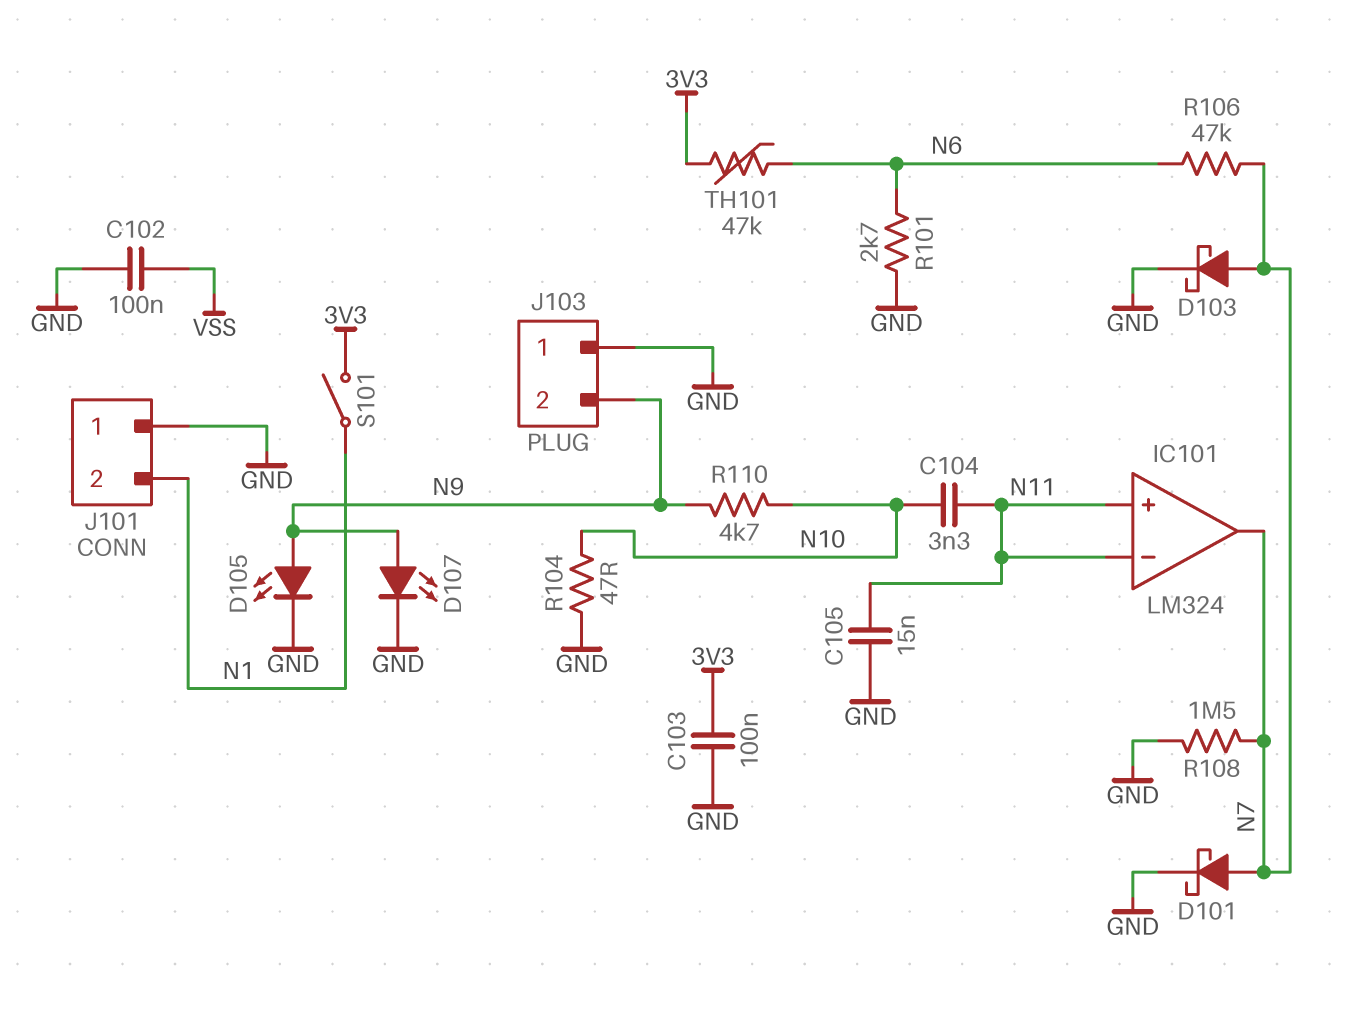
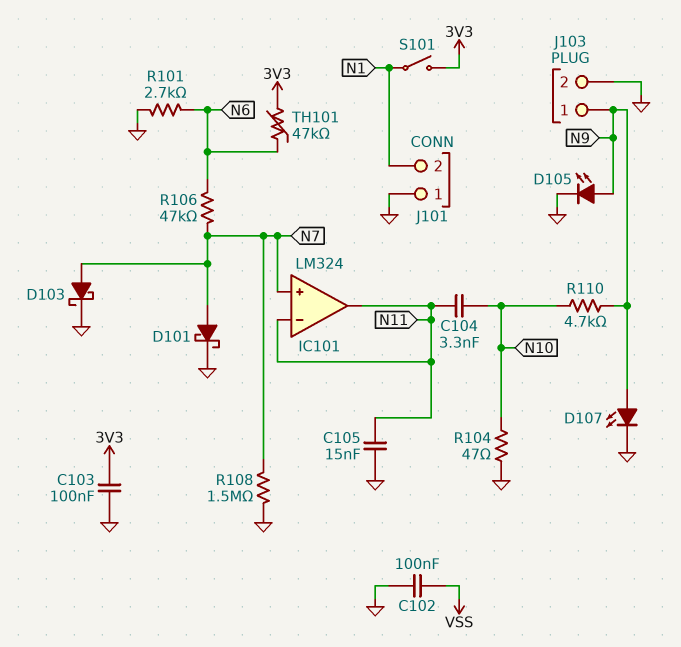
IC101 pin in+: N11 -> N7
IC101 pin out: N7 -> N11
J103 pin 1: GND -> N9
J103 pin 2: N9 -> GND

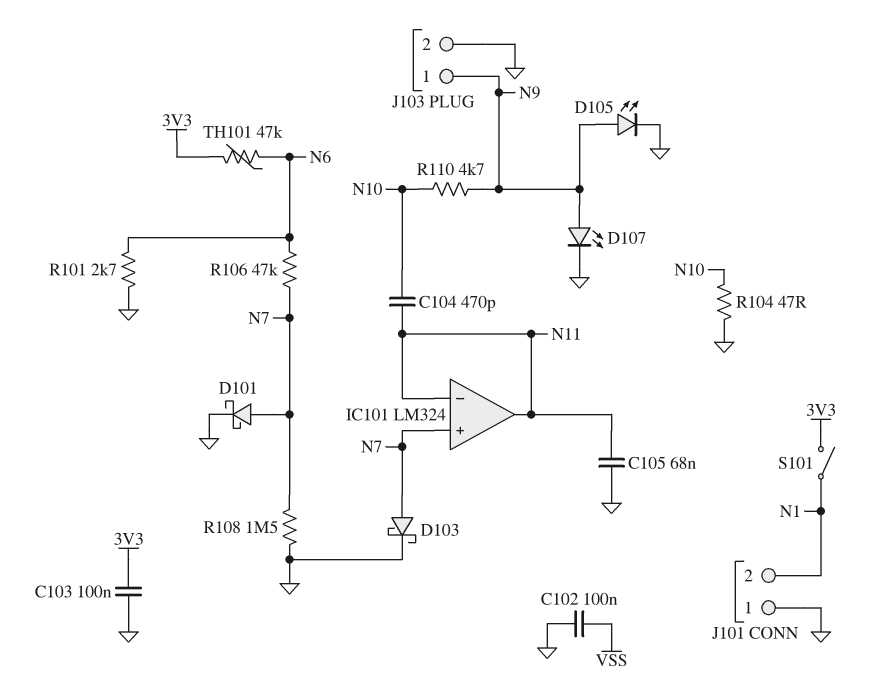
C104: 3.3nF (N10, N11) -> 470pF (N10, N11)
C105: 15nF (GND, N11) -> 68nF (GND, N11)

